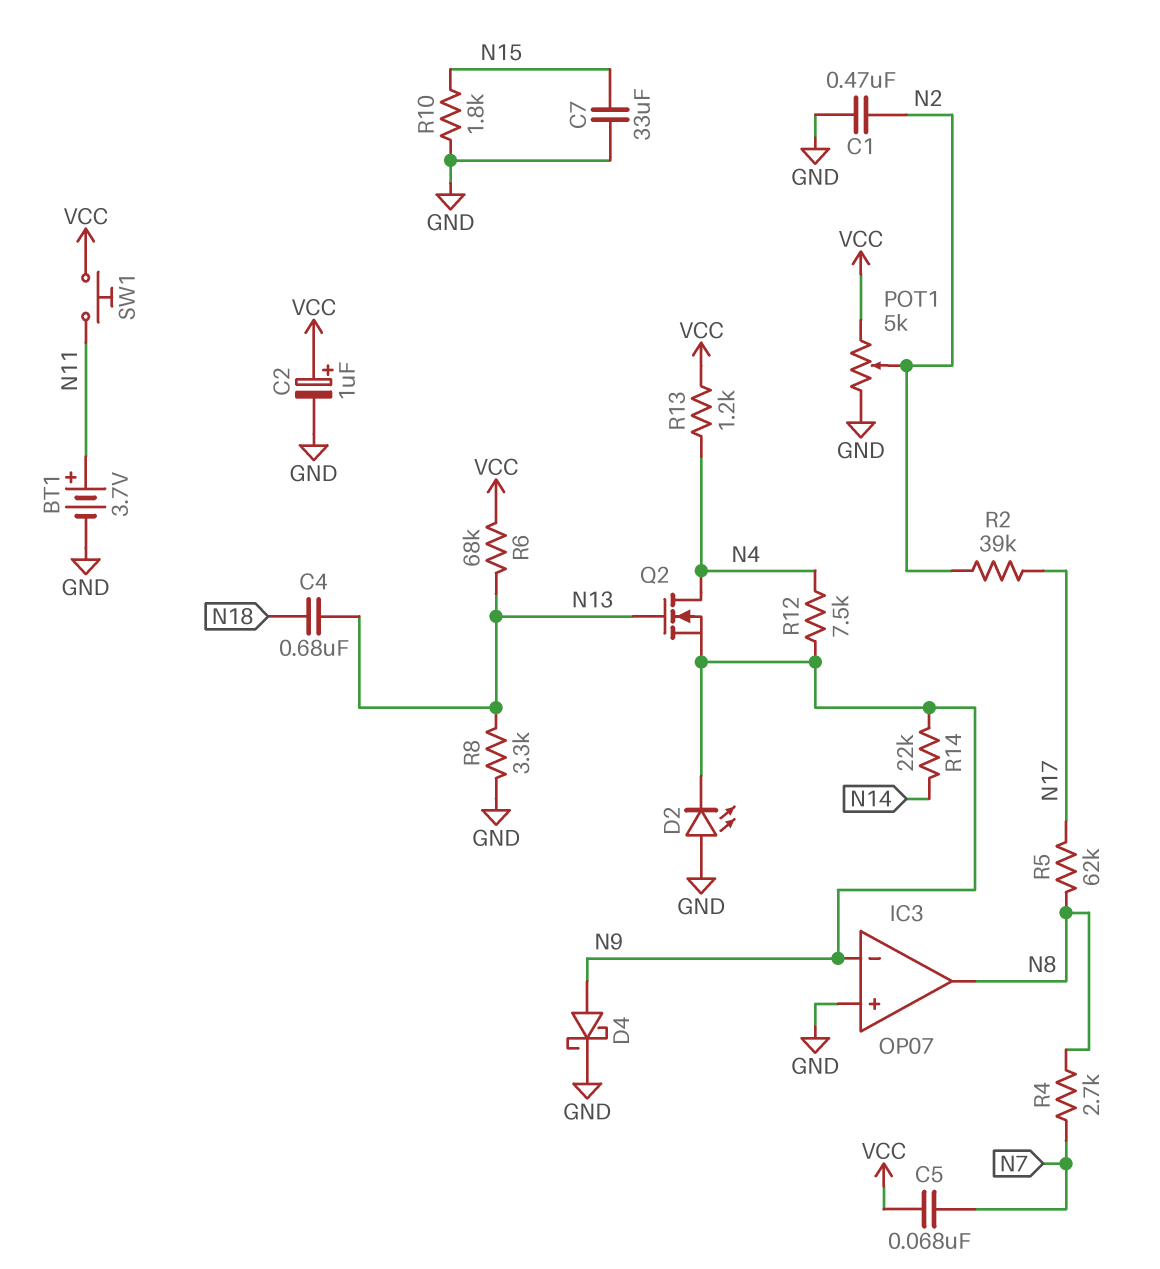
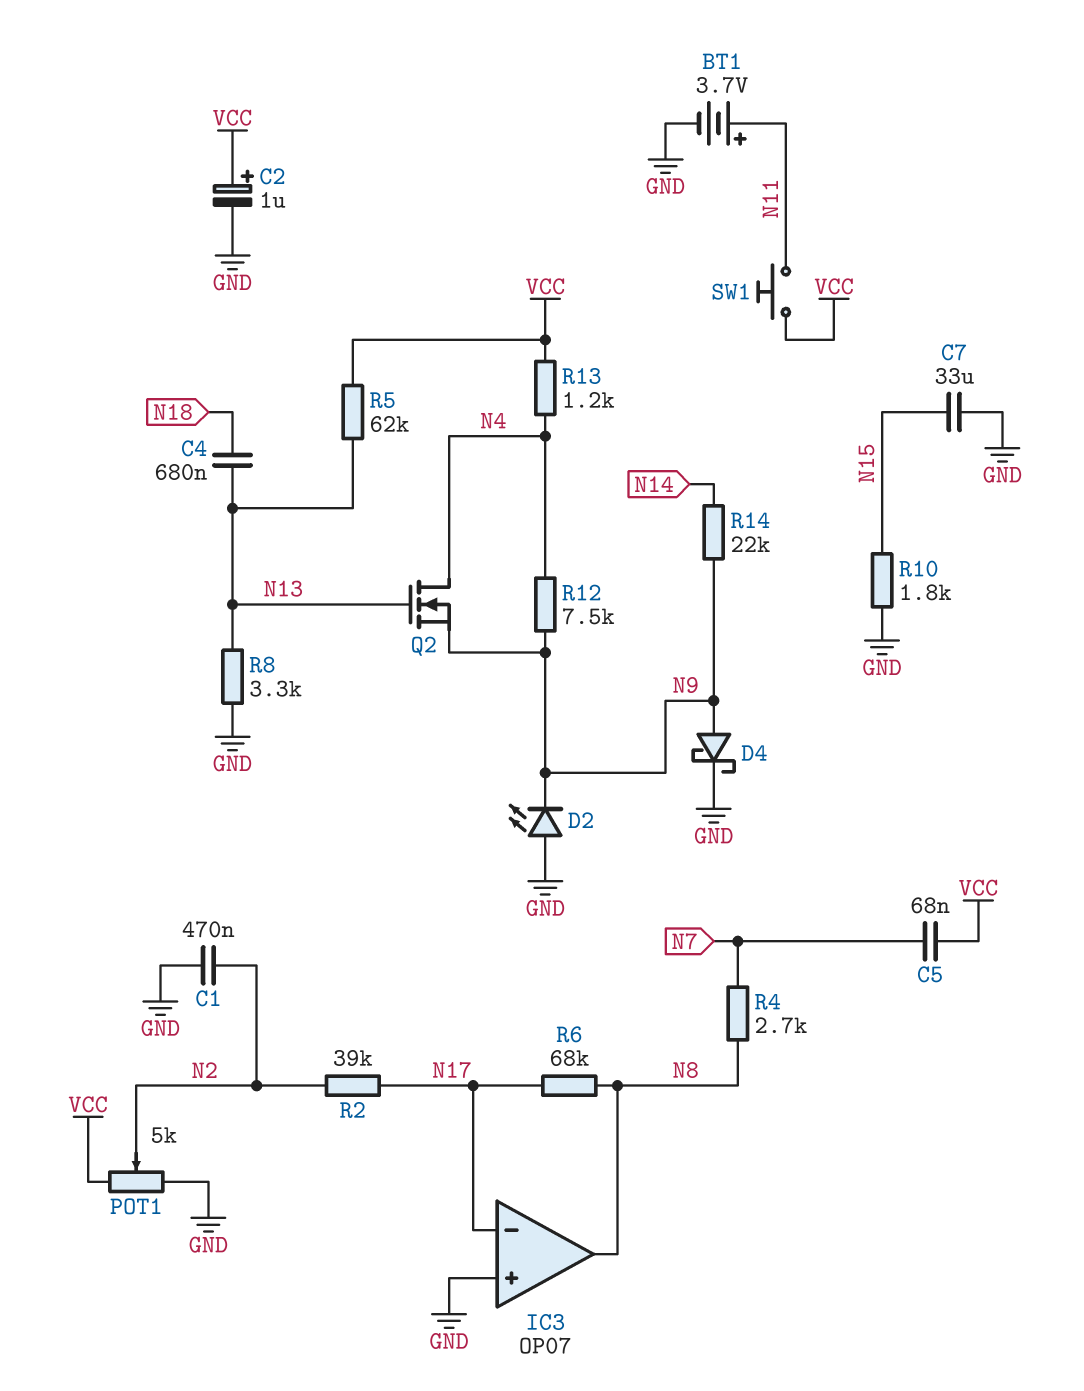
IC3 pin in-: N9 -> N17
R5: 62k (N8, N17) -> 62k (N13, VCC)
R6: 68k (N13, VCC) -> 68k (N8, N17)

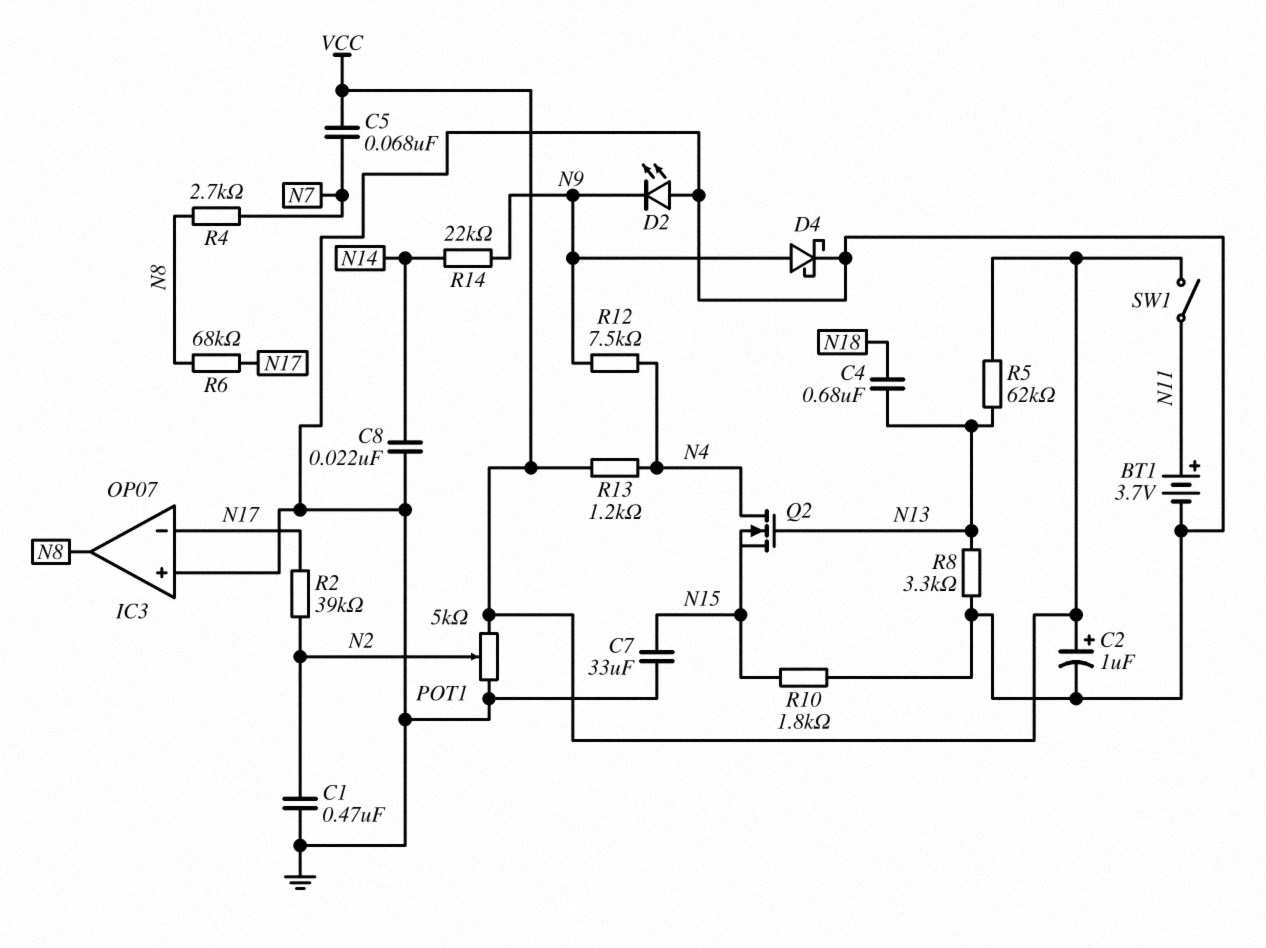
C8: none -> 22nF (GND, N14)
Q2: NMOS (G N13, D N4, S N9) -> NMOS (G N13, D N4, S N15)
SW1: button (N11, VCC) -> switch (N11, VCC)

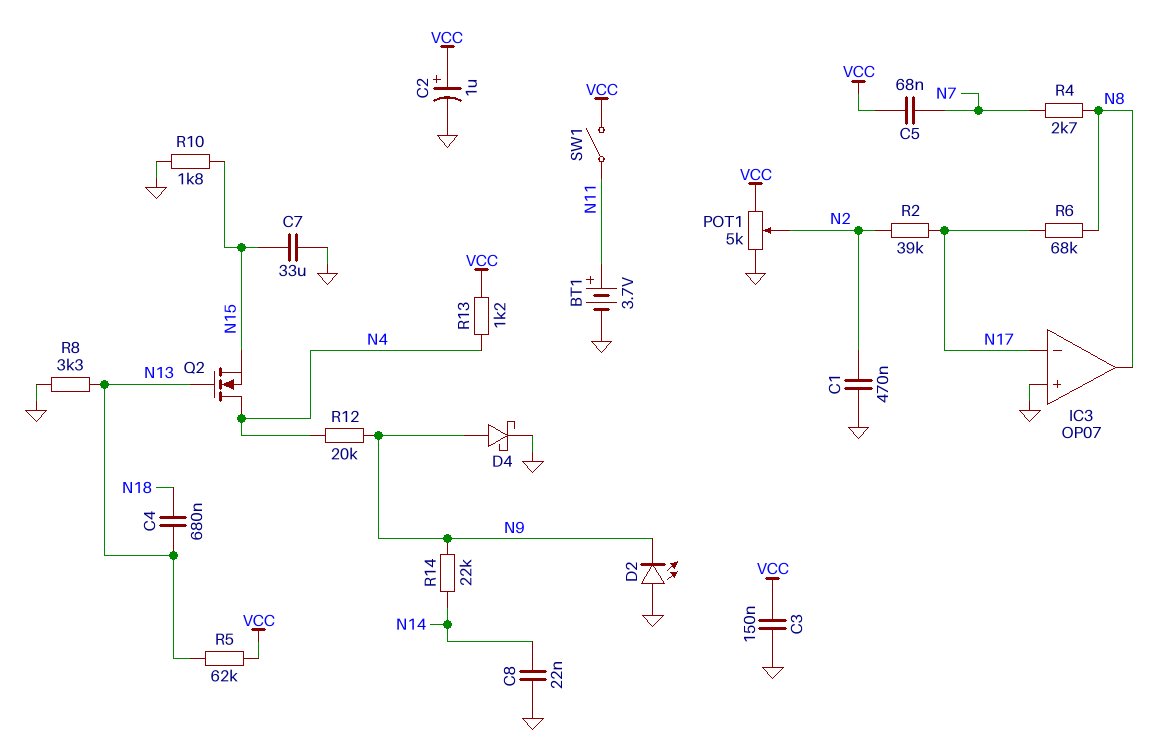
C3: none -> 150nF (GND, VCC)
R12: 7.5k (N4, N9) -> 20k (N4, N9)

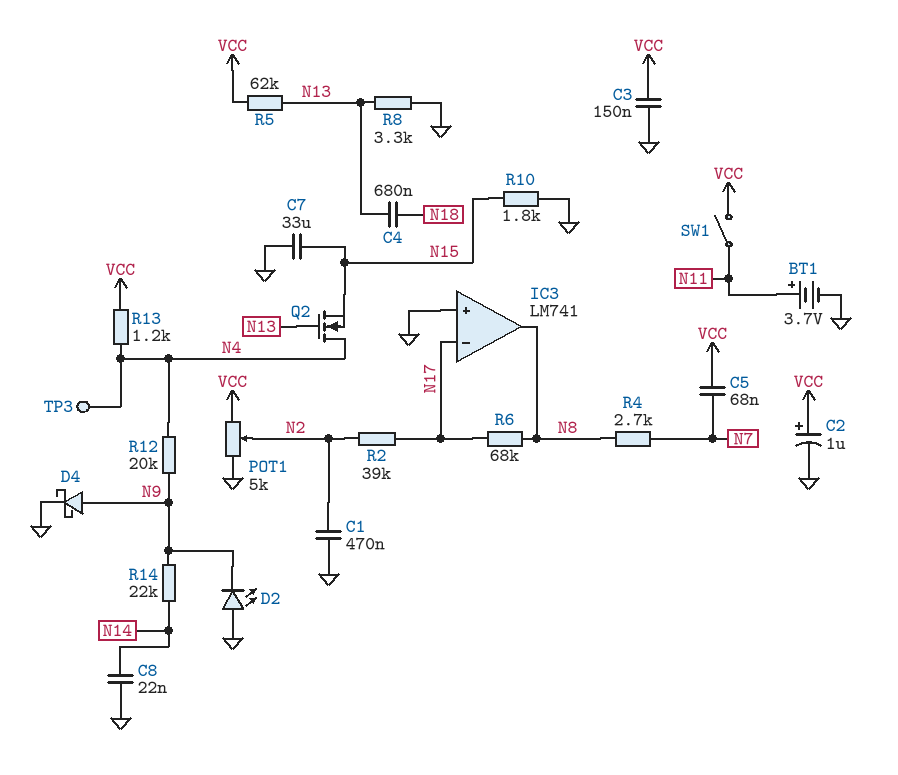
IC3: OP07 -> LM741
TP3: none -> test point (N4)

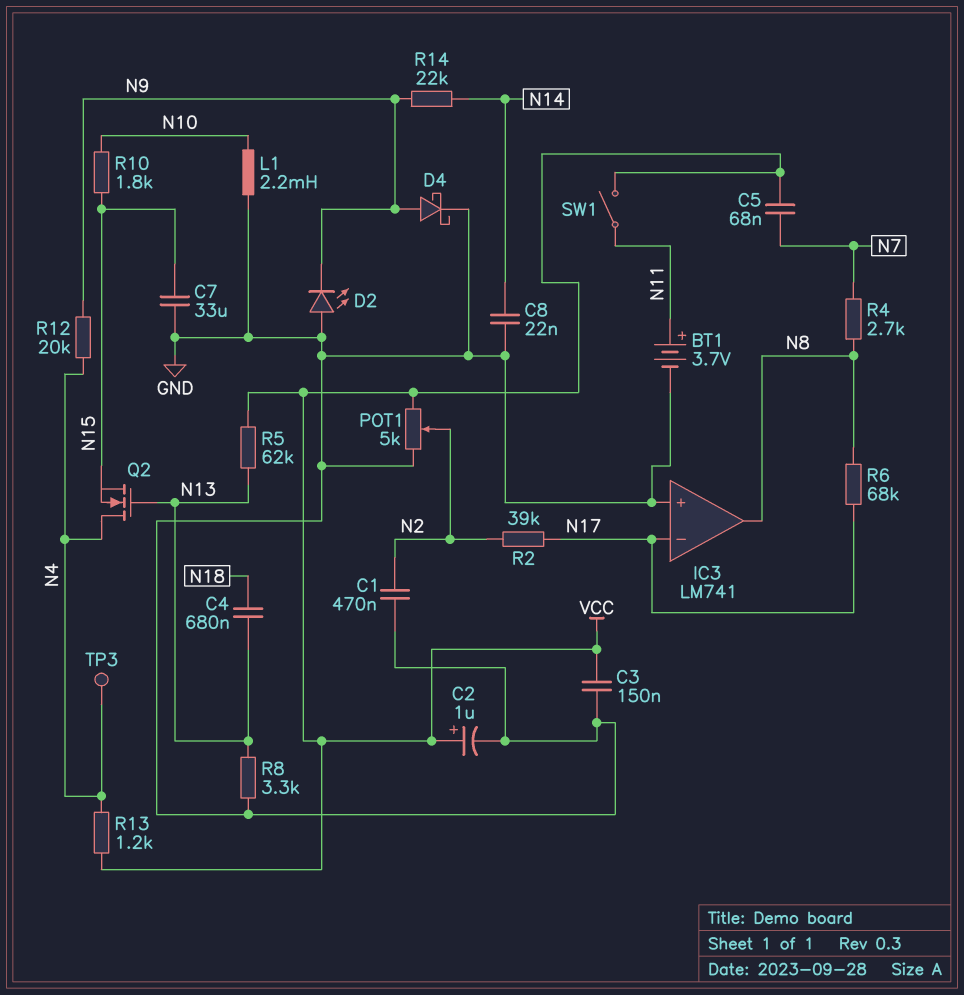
L1: none -> 2.2mH (GND, N10)
R10: 1.8k (GND, N15) -> 1.8k (N10, N15)

